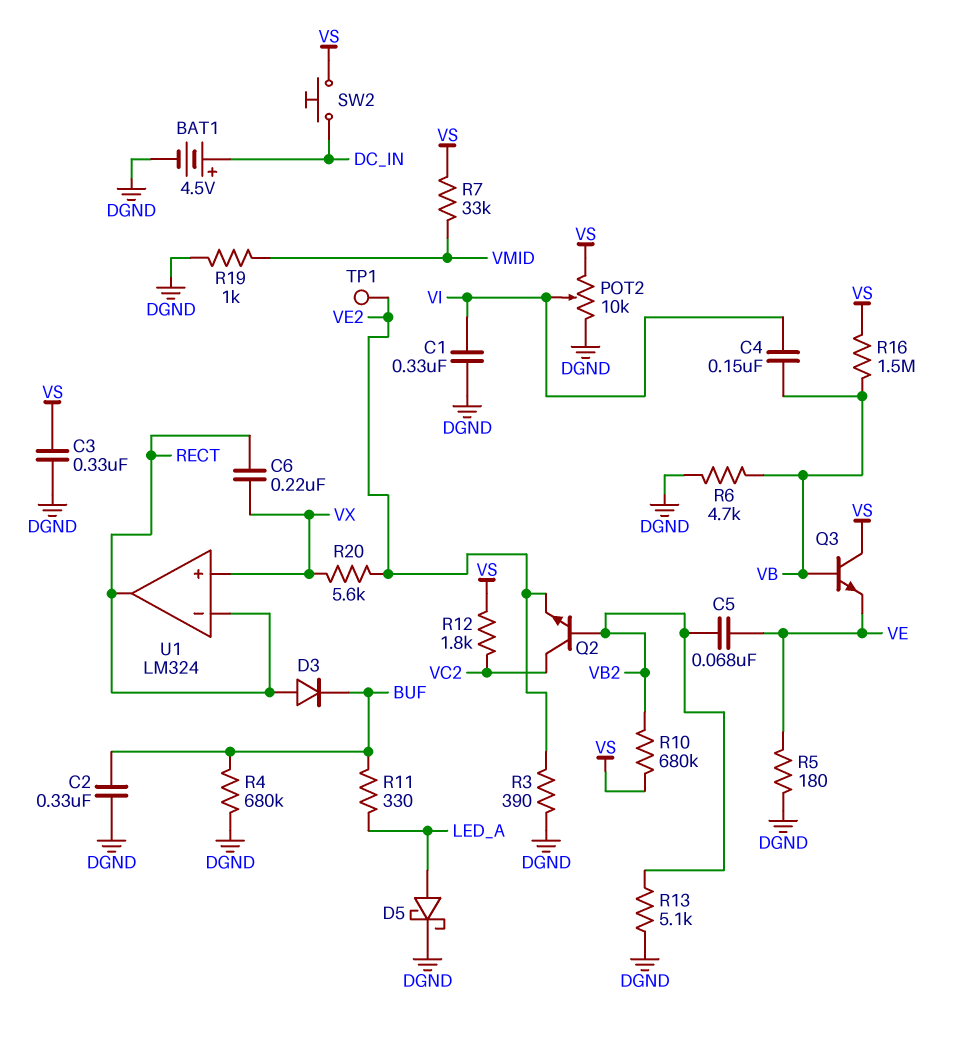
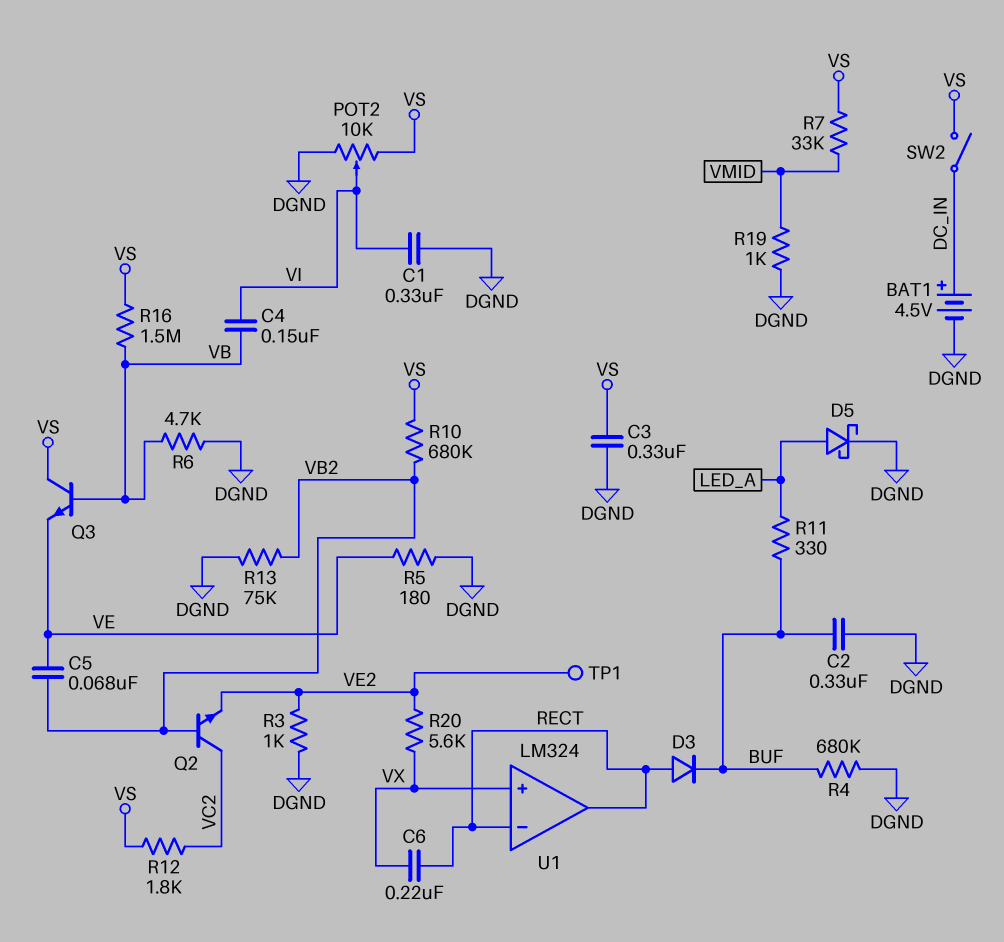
R3: 390 (DGND, VE2) -> 1k (DGND, VE2)
R13: 5.1k (DGND, VB2) -> 75k (DGND, VB2)
SW2: button (DC_IN, VS) -> switch (DC_IN, VS)

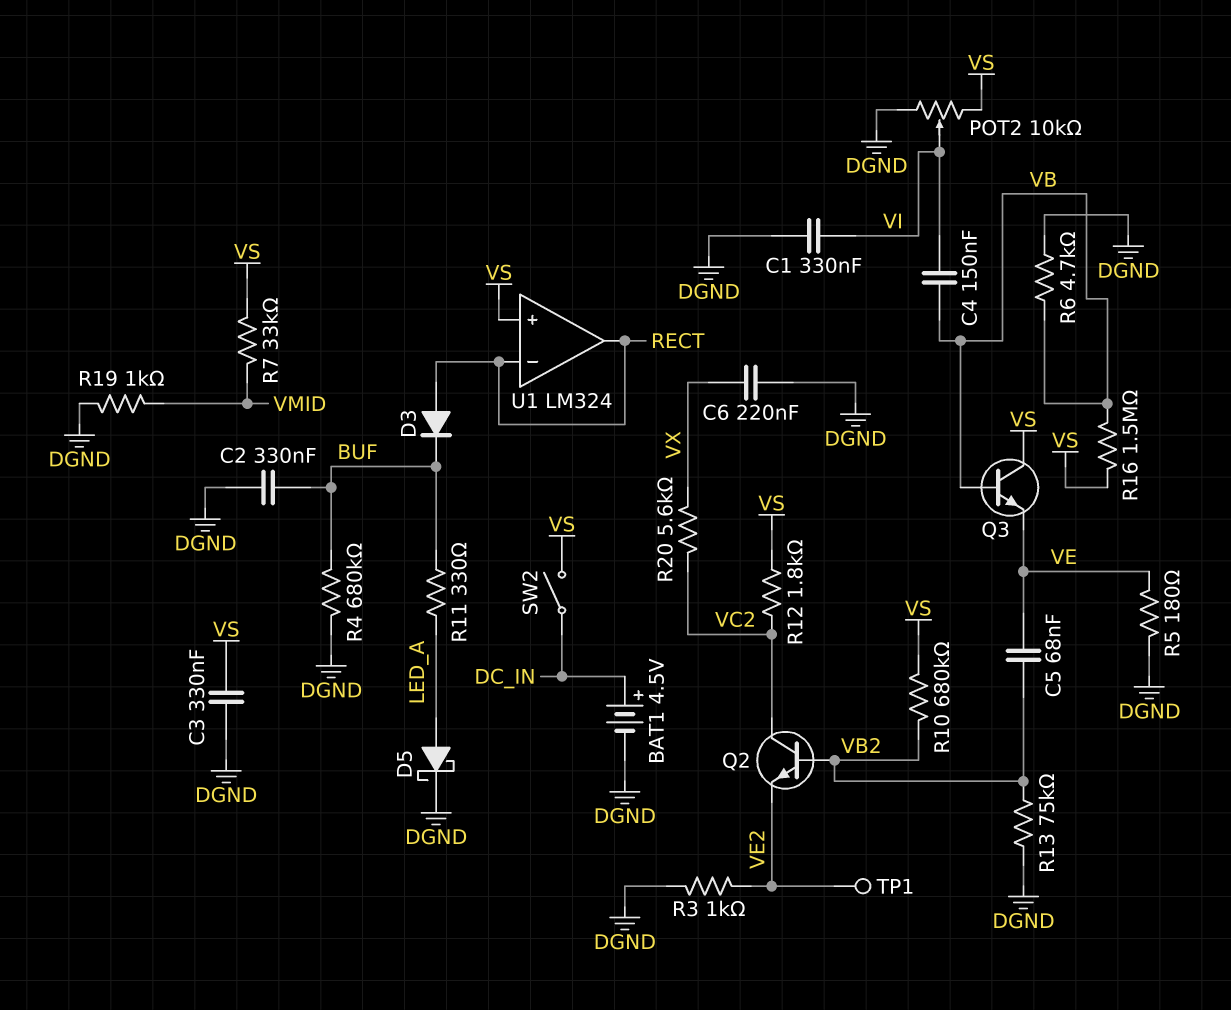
C6: 220nF (RECT, VX) -> 220nF (DGND, VX)
R20: 5.6k (VE2, VX) -> 5.6k (VC2, VX)
U1 pin in+: VX -> VS

